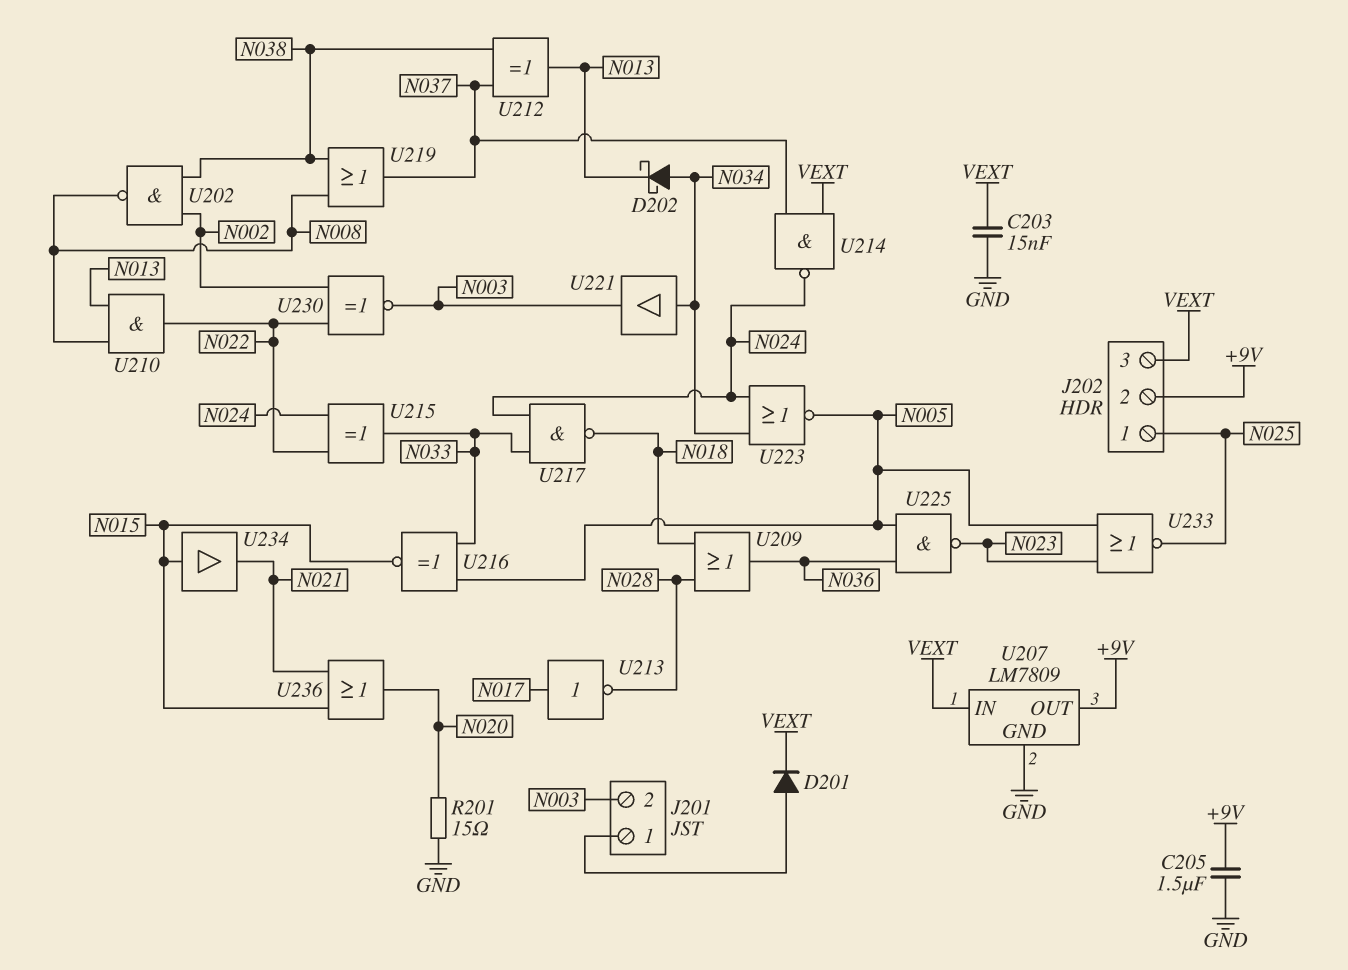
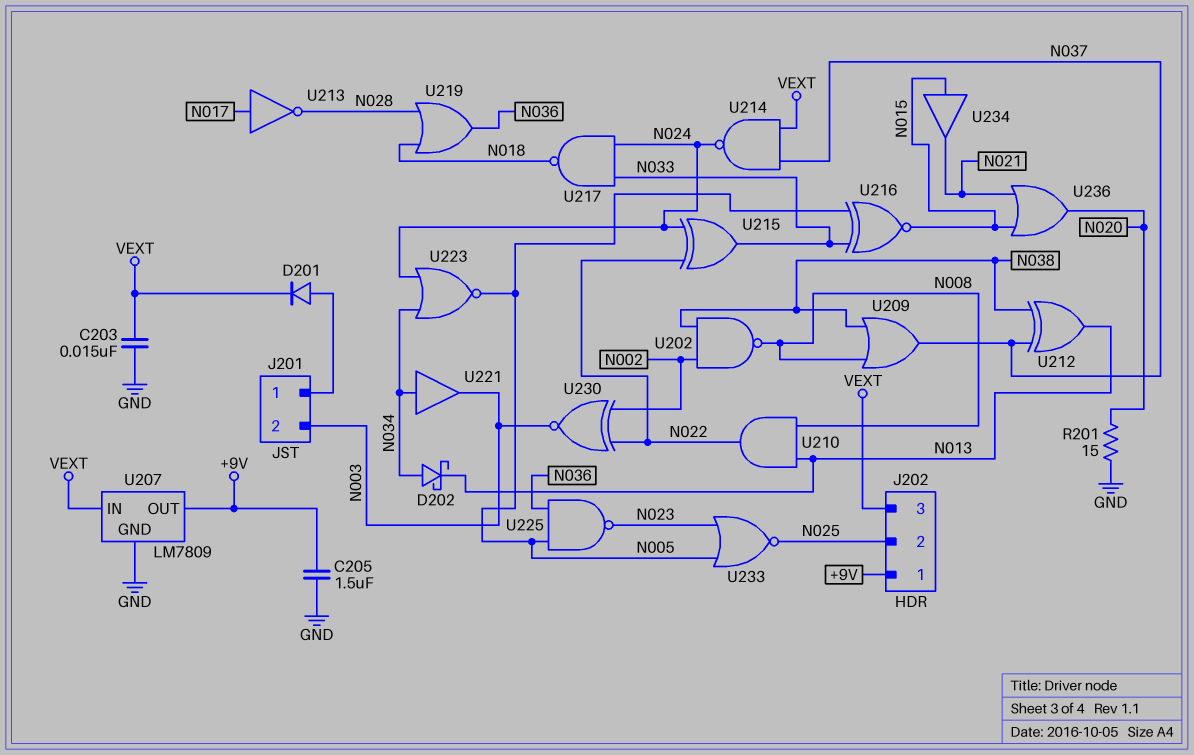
J202 pin 1: N025 -> +9V
J202 pin 2: +9V -> N025
U209: OR (in N018, in N028, out N036) -> OR (in N008, in N038, out N037)
U219: OR (in N008, in N038, out N037) -> OR (in N018, in N028, out N036)

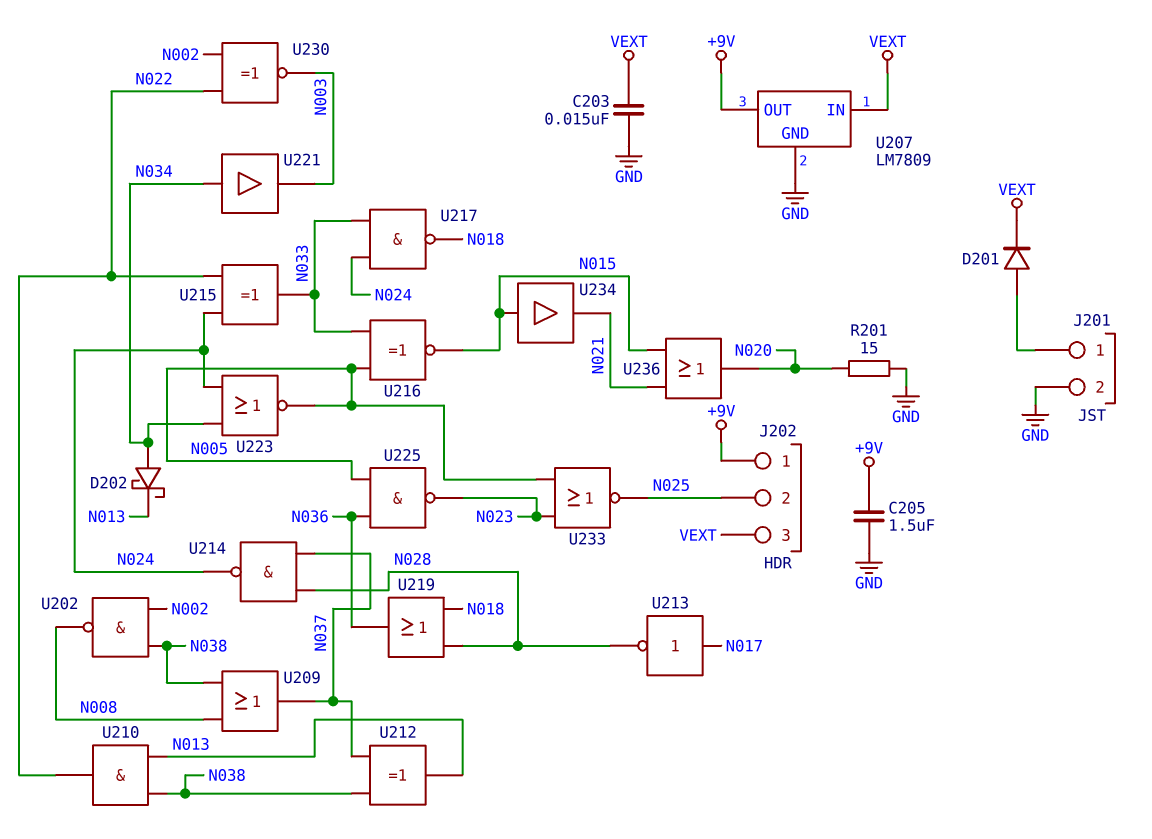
J201 pin 2: N003 -> GND
U210: AND (in N008, in N013, out N022) -> AND (in N013, in N038, out N022)
U214: NAND (in N037, in VEXT, out N024) -> NAND (in N028, in N037, out N024)

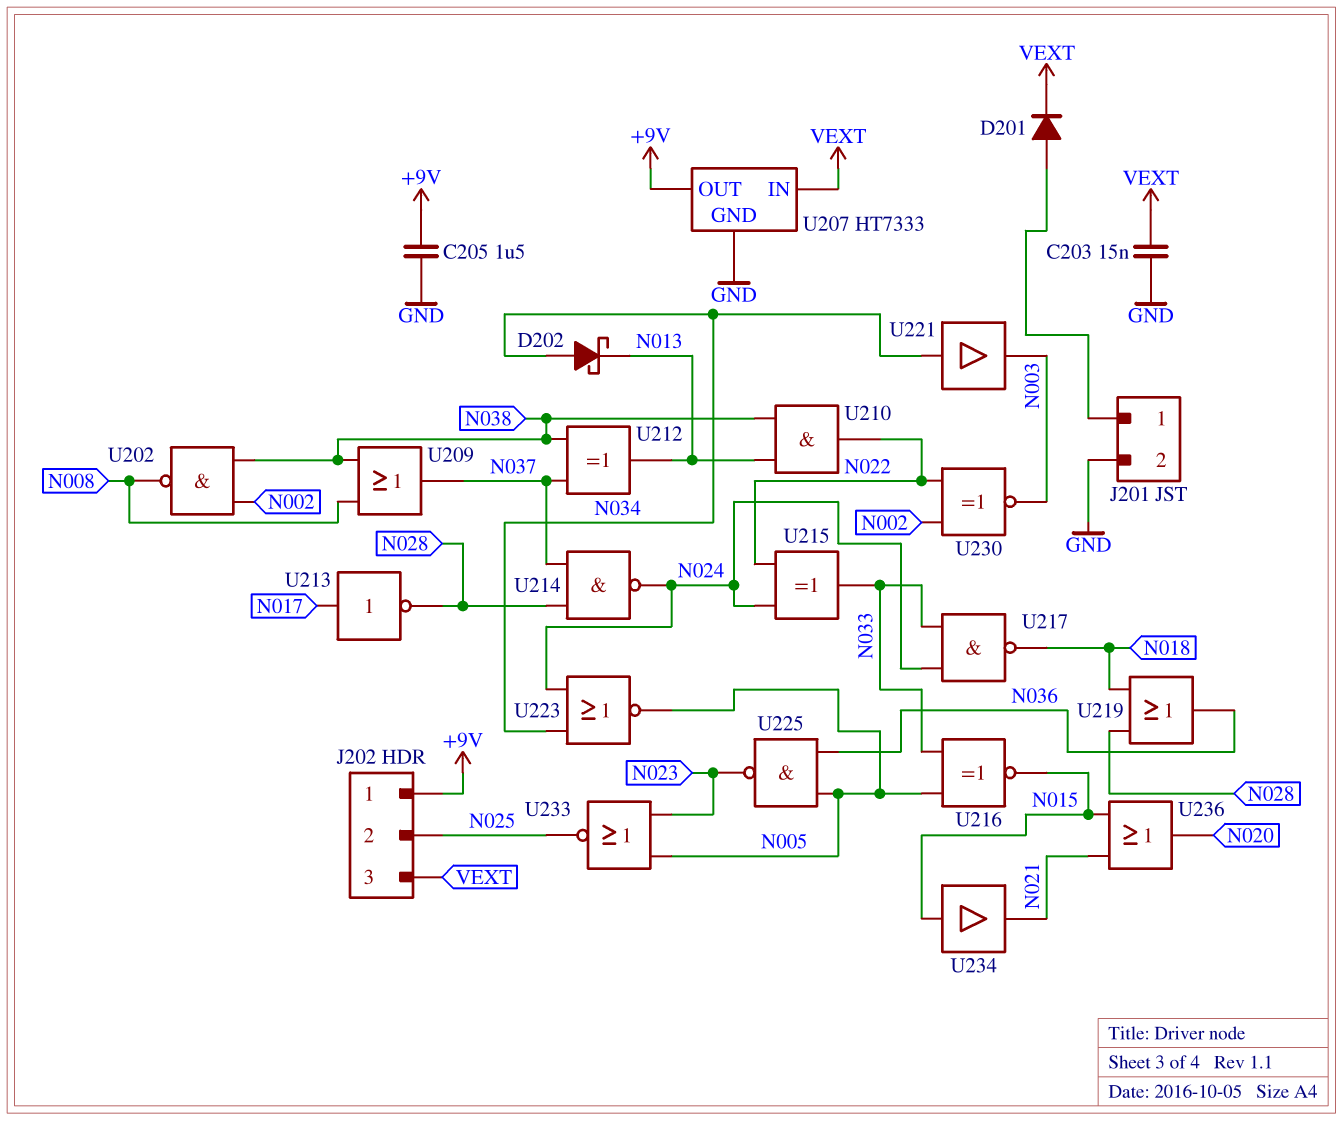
R201: 15 (GND, N020) -> none
U207: LM7809 -> HT7333

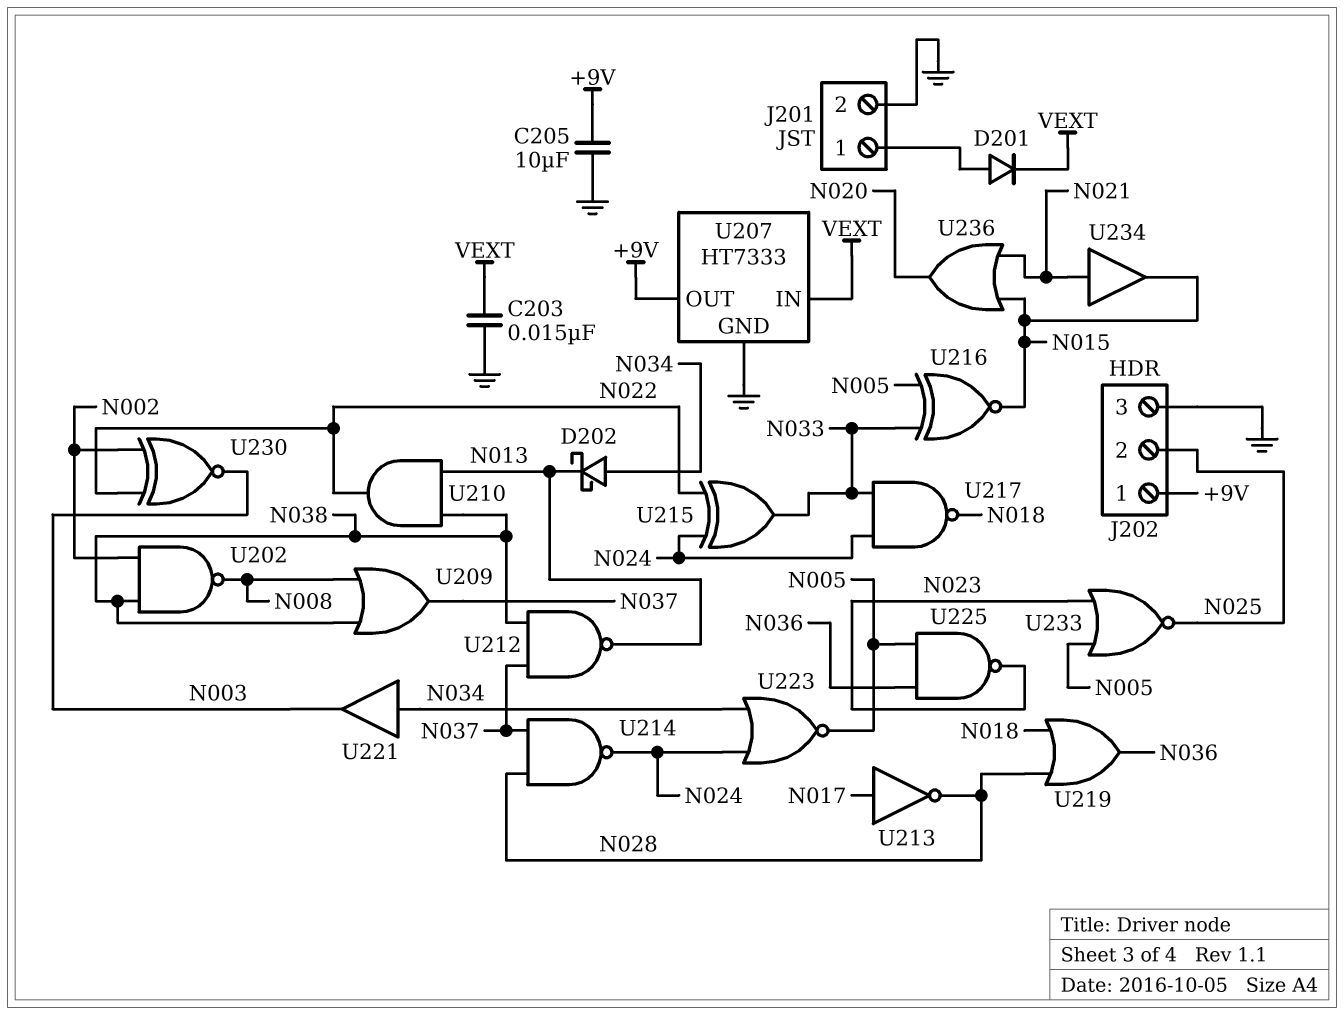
C205: 1.5uF (+9V, GND) -> 10uF (+9V, GND)
J202 pin 3: VEXT -> GND
U212: XOR (in N037, in N038, out N013) -> NAND (in N037, in N038, out N013)
U234: buffer (in N015, out N021) -> buffer (in N021, out N015)

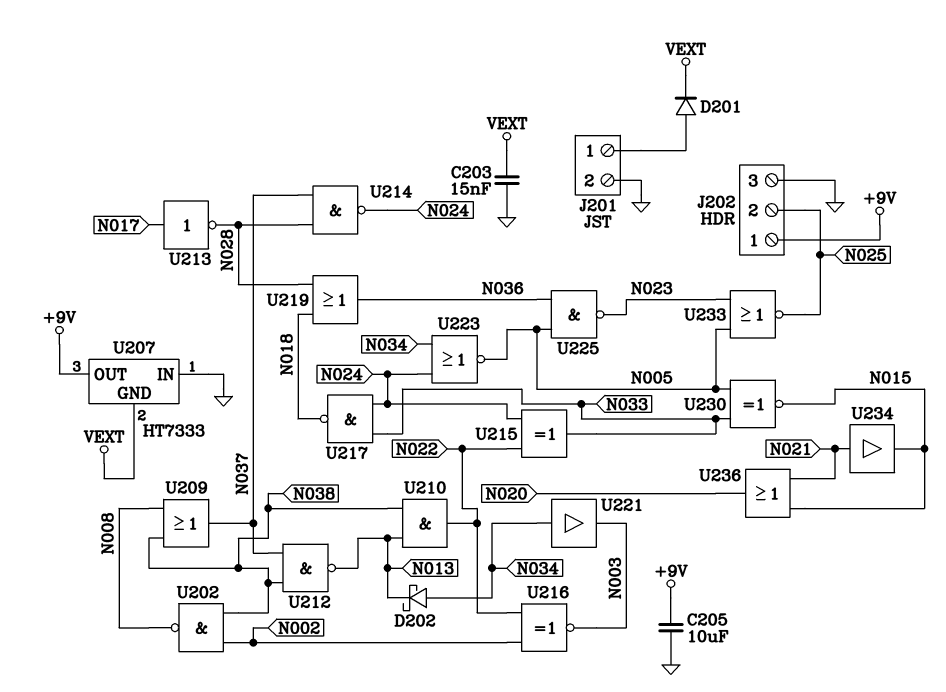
U207 pin GND: GND -> VEXT
U207 pin IN: VEXT -> GND
U216: XNOR (in N005, in N033, out N015) -> XNOR (in N002, in N022, out N003)
U230: XNOR (in N002, in N022, out N003) -> XNOR (in N005, in N033, out N015)

